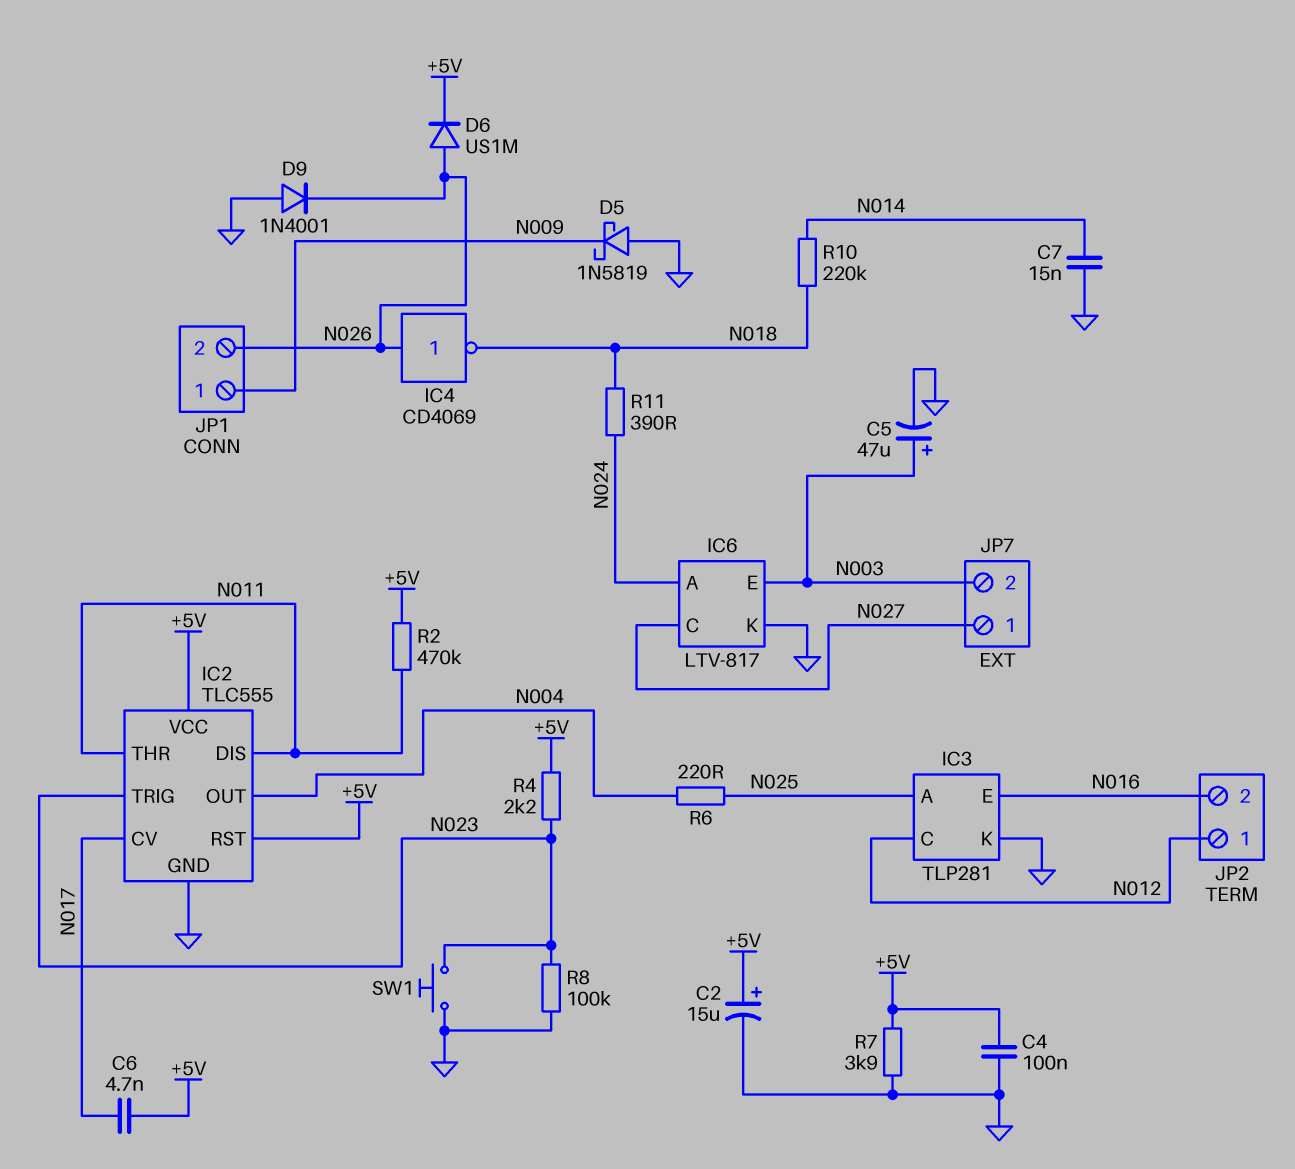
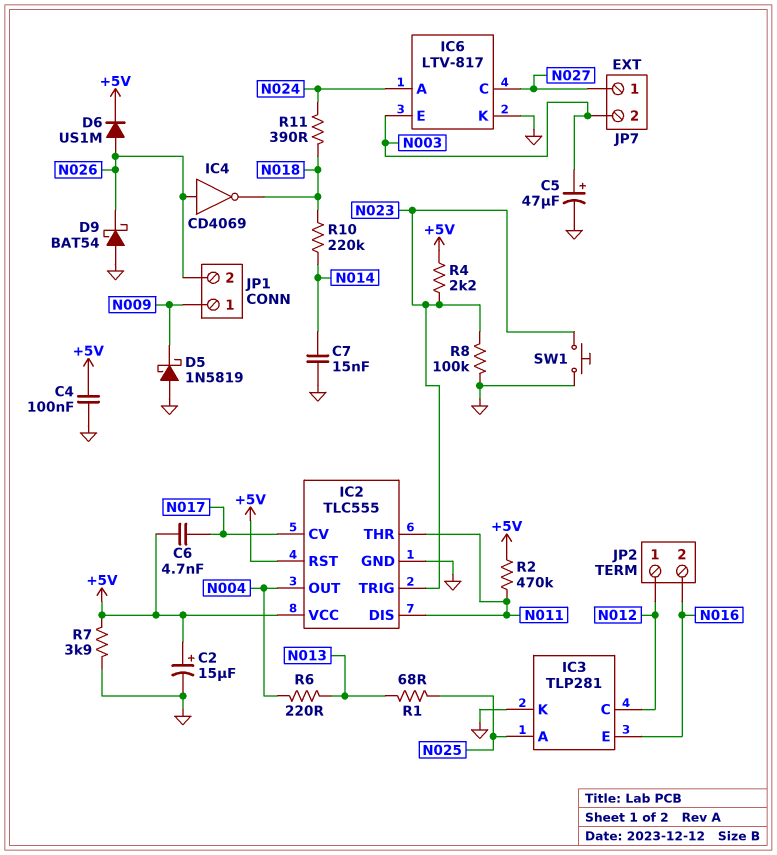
D9: diode 1N4001 (A GND, K N026) -> schottky BAT54 (A GND, K N026)
R1: none -> 68 (N013, N025)
R6: 220 (N004, N025) -> 220 (N004, N013)

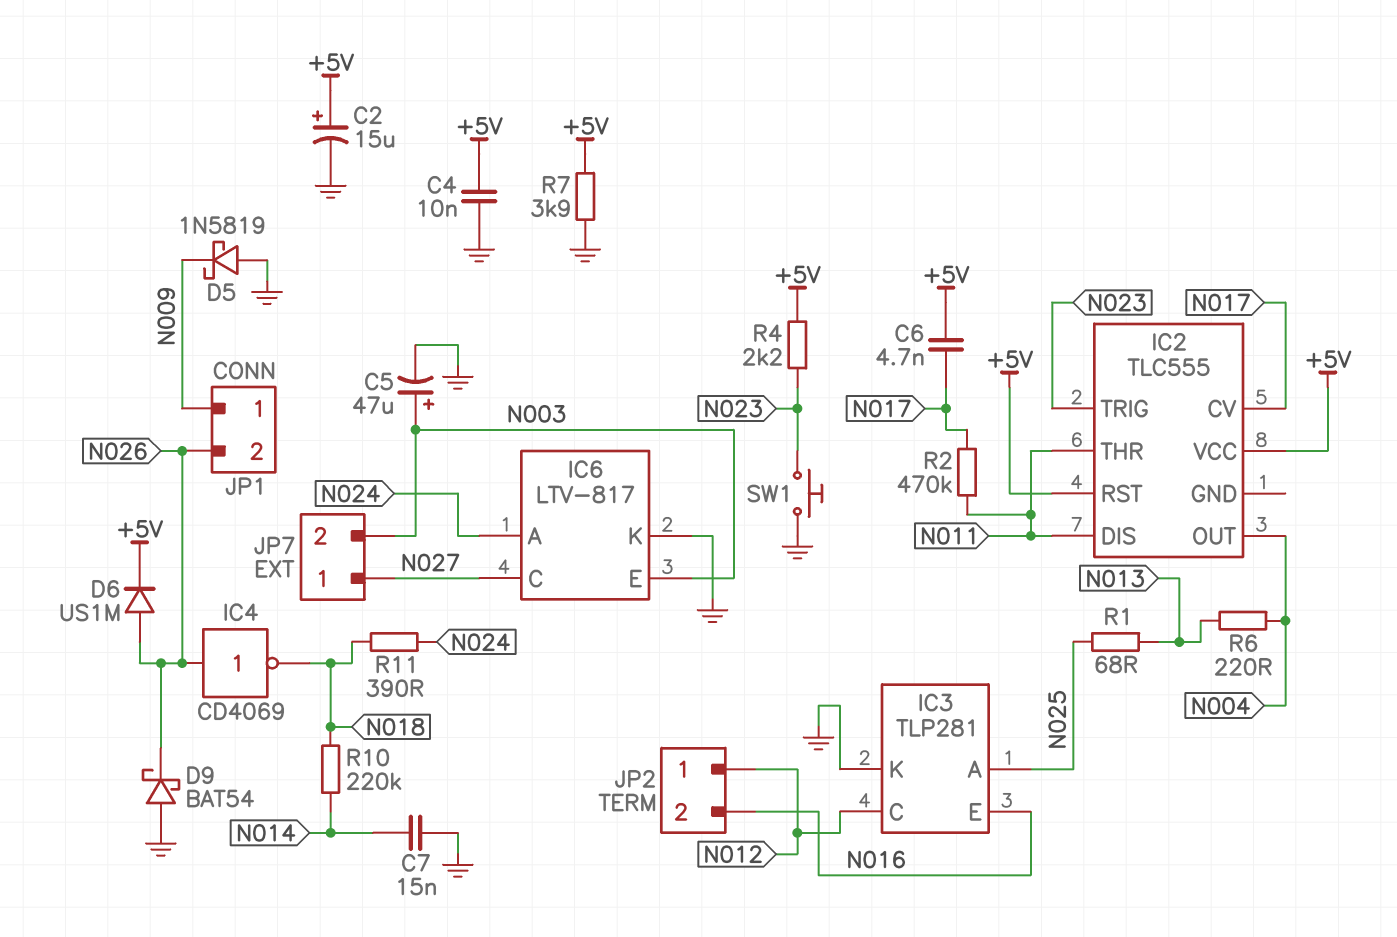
C4: 100nF (+5V, GND) -> 10nF (+5V, GND)
IC2 pin GND: GND -> none
R2: 470k (+5V, N011) -> 470k (N011, N017)
R8: 100k (GND, N023) -> none

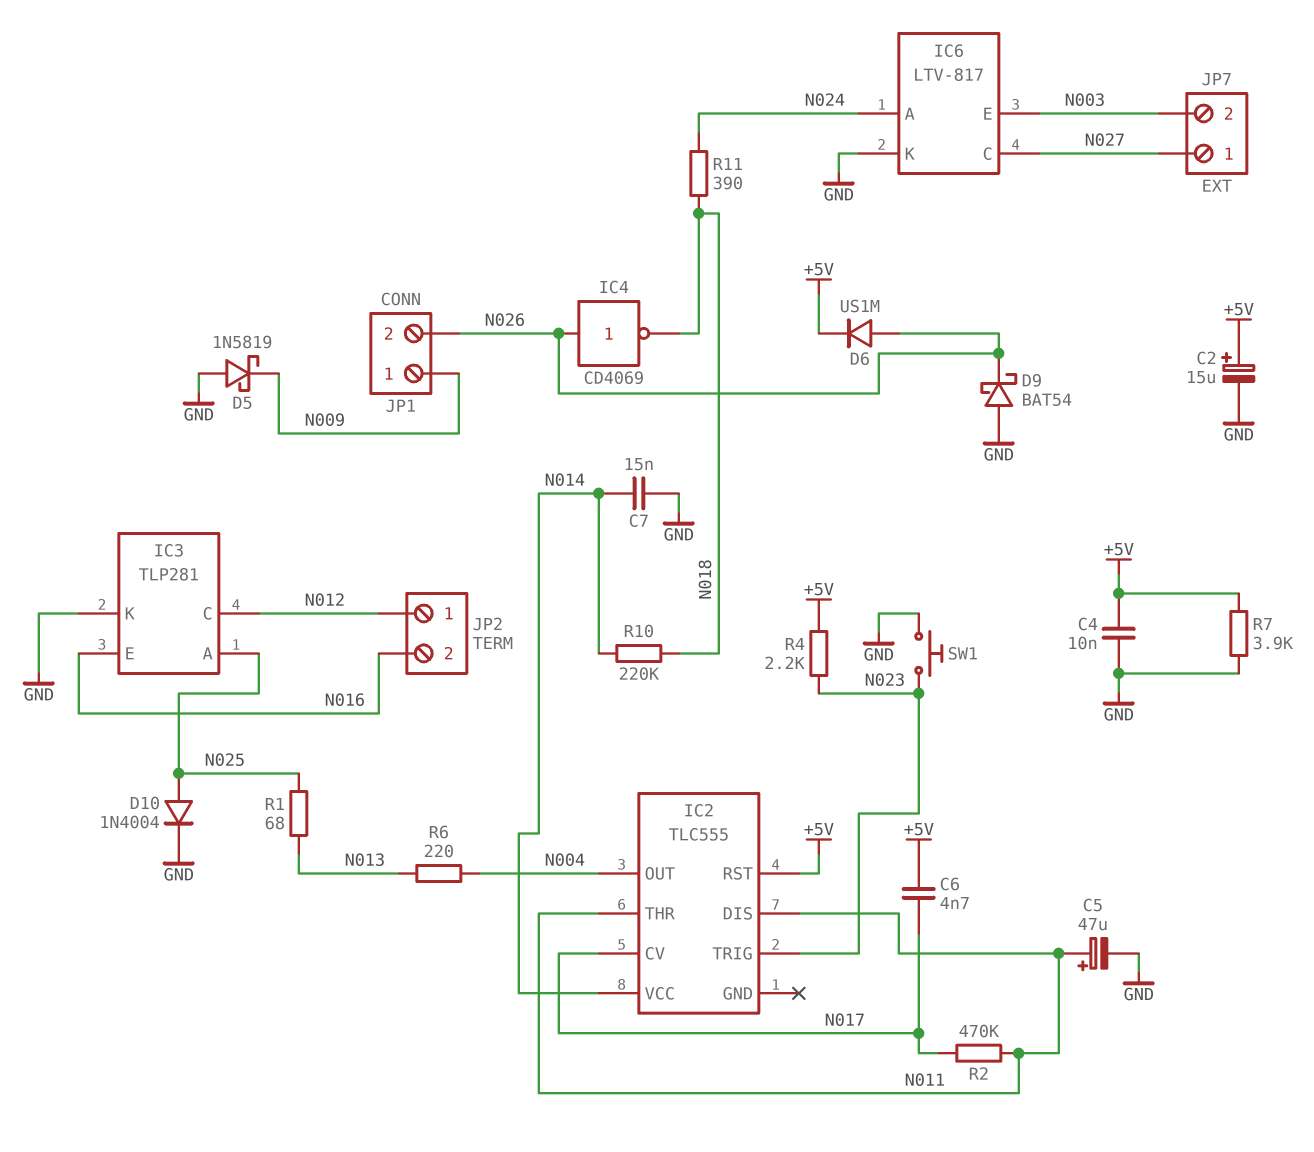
C5: 47uF (plus N003, minus GND) -> 47uF (plus N011, minus GND)
D10: none -> diode 1N4004 (A N025, K GND)
IC2 pin VCC: +5V -> N014

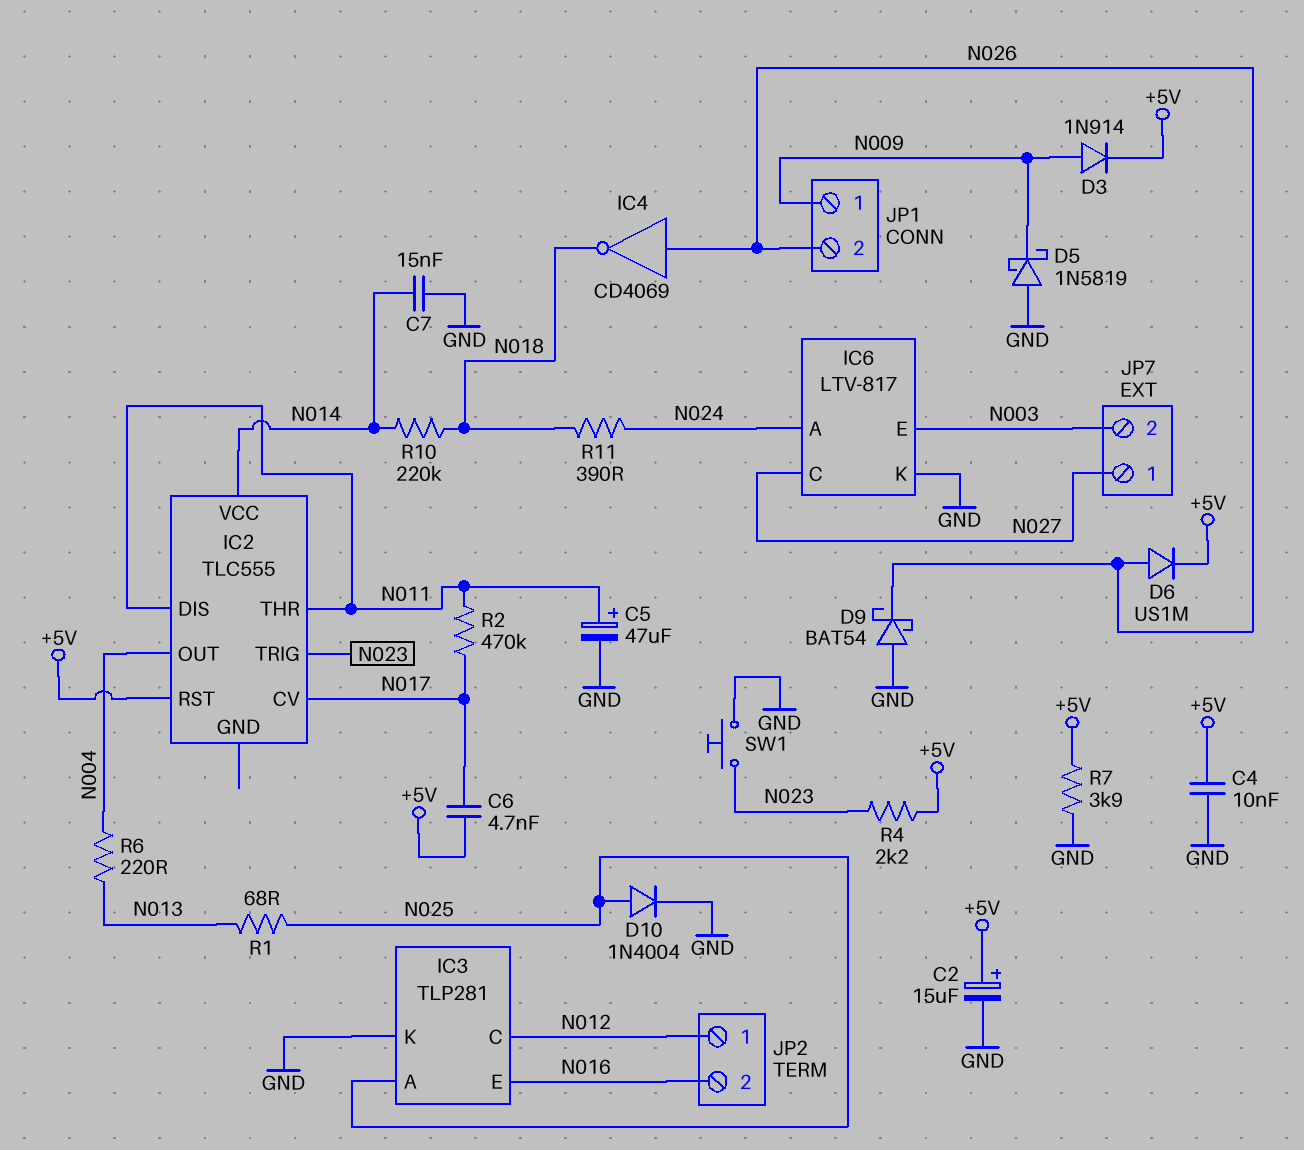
D3: none -> diode 1N914 (A N009, K +5V)

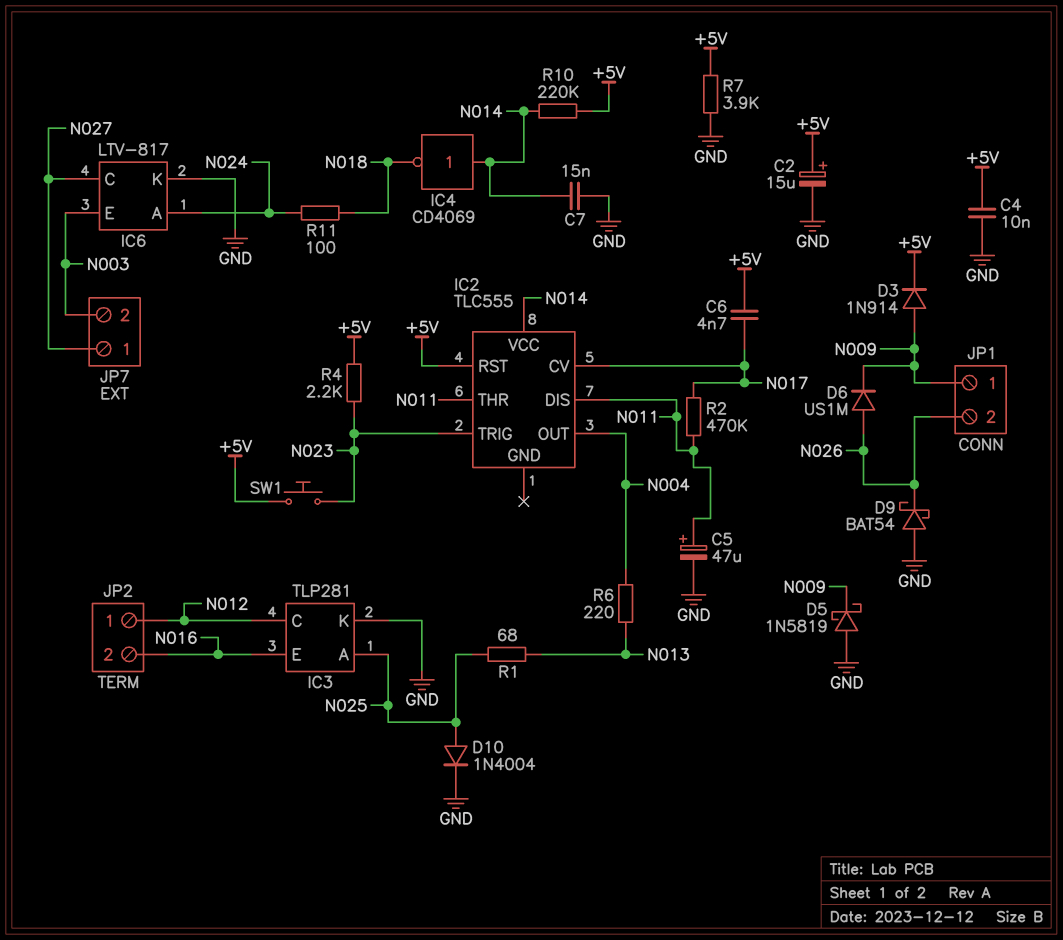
D6: diode US1M (A N026, K +5V) -> diode US1M (A N026, K N009)
IC4: NOT CD4069 (in N026, out N018) -> NOT CD4069 (in N014, out N018)
R10: 220k (N014, N018) -> 220k (+5V, N014)
R11: 390 (N018, N024) -> 100 (N018, N024)
SW1: button (GND, N023) -> button (+5V, N023)

